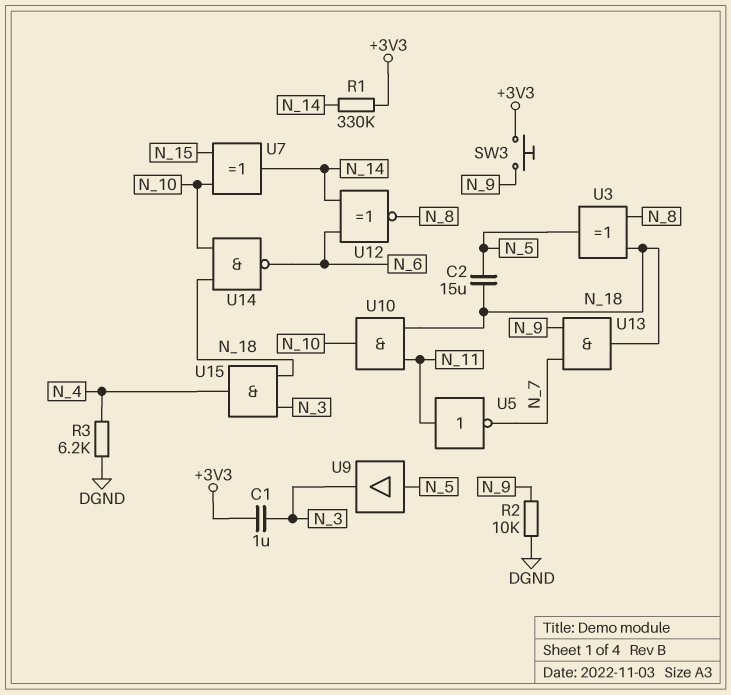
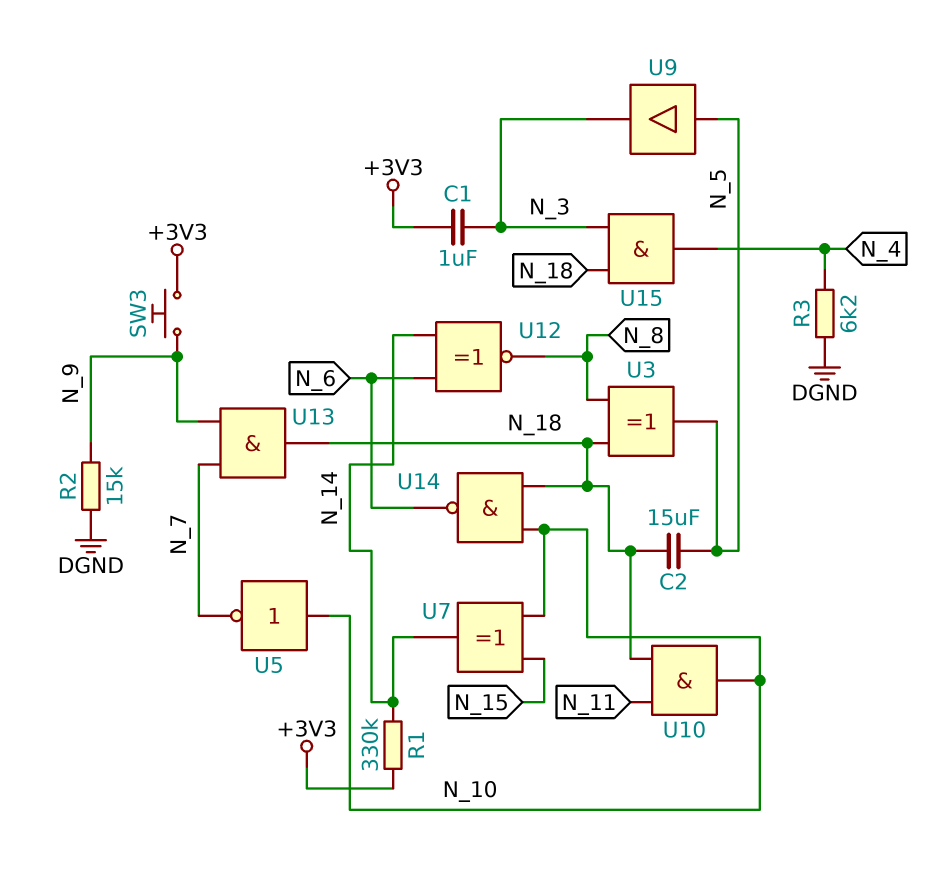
R2: 10k (DGND, N_9) -> 15k (DGND, N_9)
U5: NOT (in N_11, out N_7) -> NOT (in N_10, out N_7)

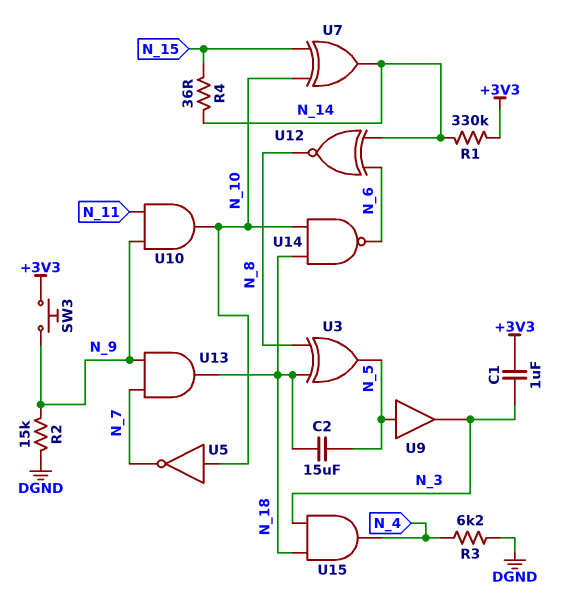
R4: none -> 36 (N_14, N_15)
U10: AND (in N_11, in N_18, out N_10) -> AND (in N_9, in N_11, out N_10)

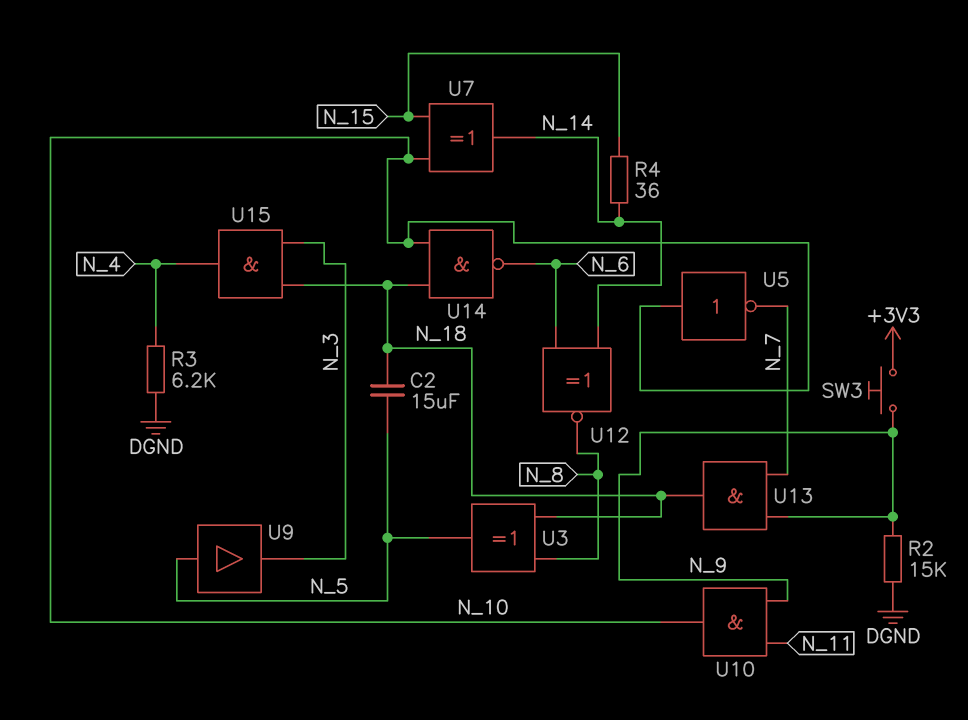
C1: 1uF (+3V3, N_3) -> none
R1: 330k (+3V3, N_14) -> none

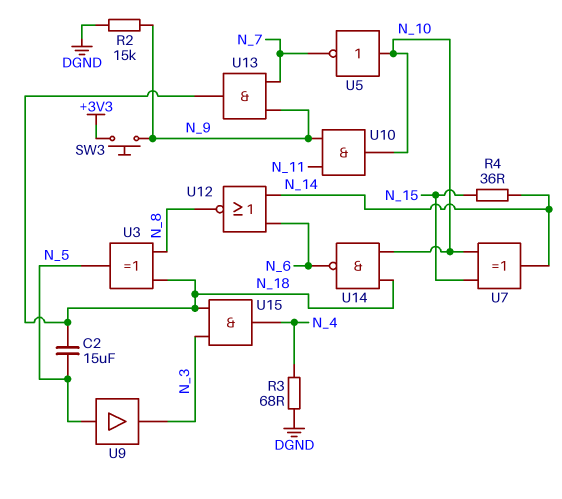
R3: 6.2k (DGND, N_4) -> 68 (DGND, N_4)
U12: XNOR (in N_6, in N_14, out N_8) -> NOR (in N_6, in N_14, out N_8)

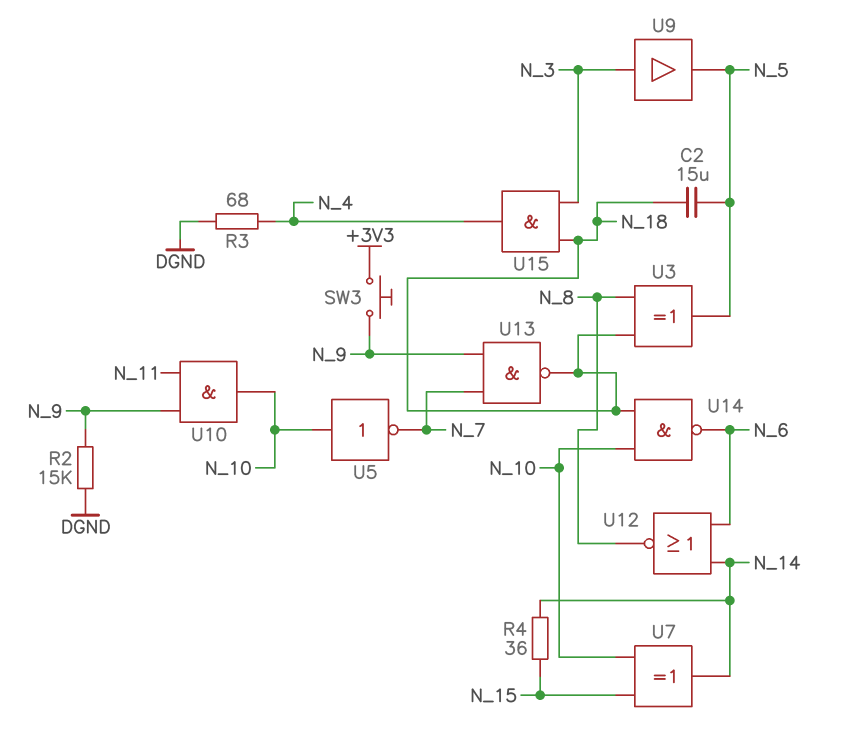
U9: buffer (in N_5, out N_3) -> buffer (in N_3, out N_5)
U13: AND (in N_7, in N_9, out N_18) -> NAND (in N_7, in N_9, out N_18)

